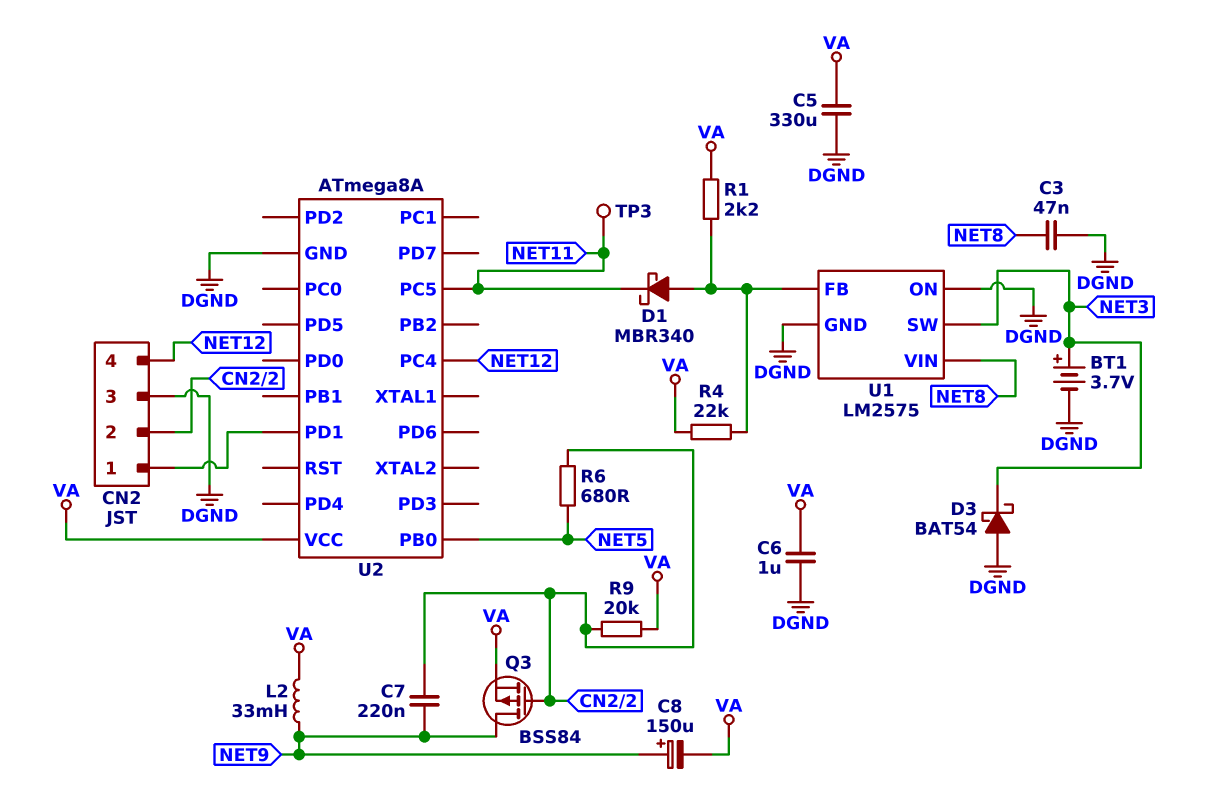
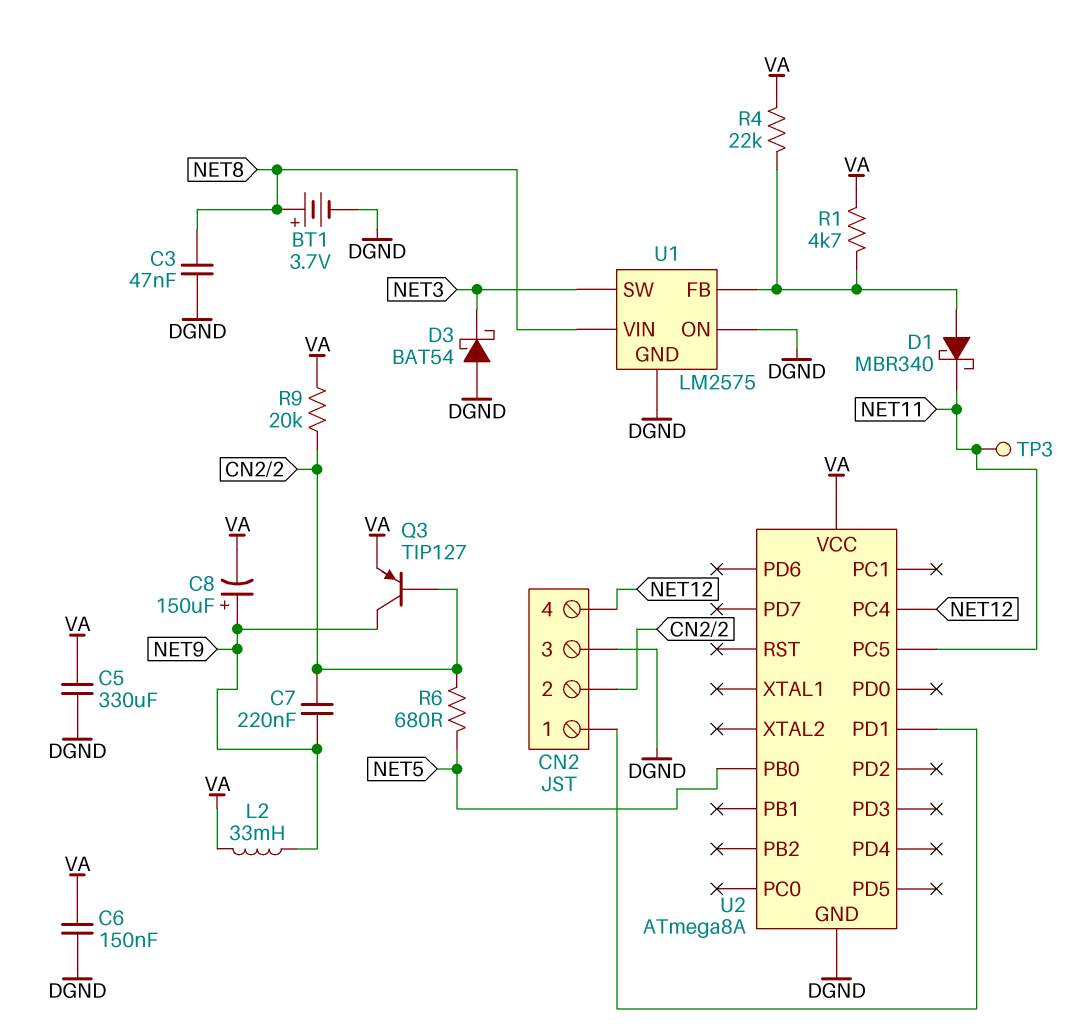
BT1: 3.7V (plus NET3, minus DGND) -> 3.7V (plus NET8, minus DGND)
C6: 1uF (DGND, VA) -> 150nF (DGND, VA)
Q3: PMOS BSS84 (G CN2/2, D NET9, S VA) -> PNP TIP127 (B CN2/2, C NET9, E VA)
R1: 2.2k (U1/FB, VA) -> 4.7k (U1/FB, VA)

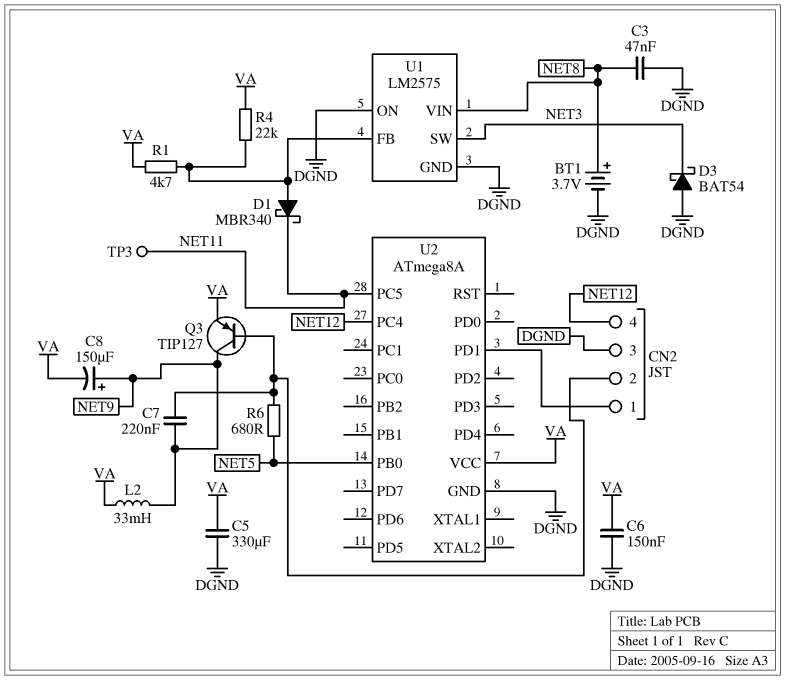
R9: 20k (CN2/2, VA) -> none

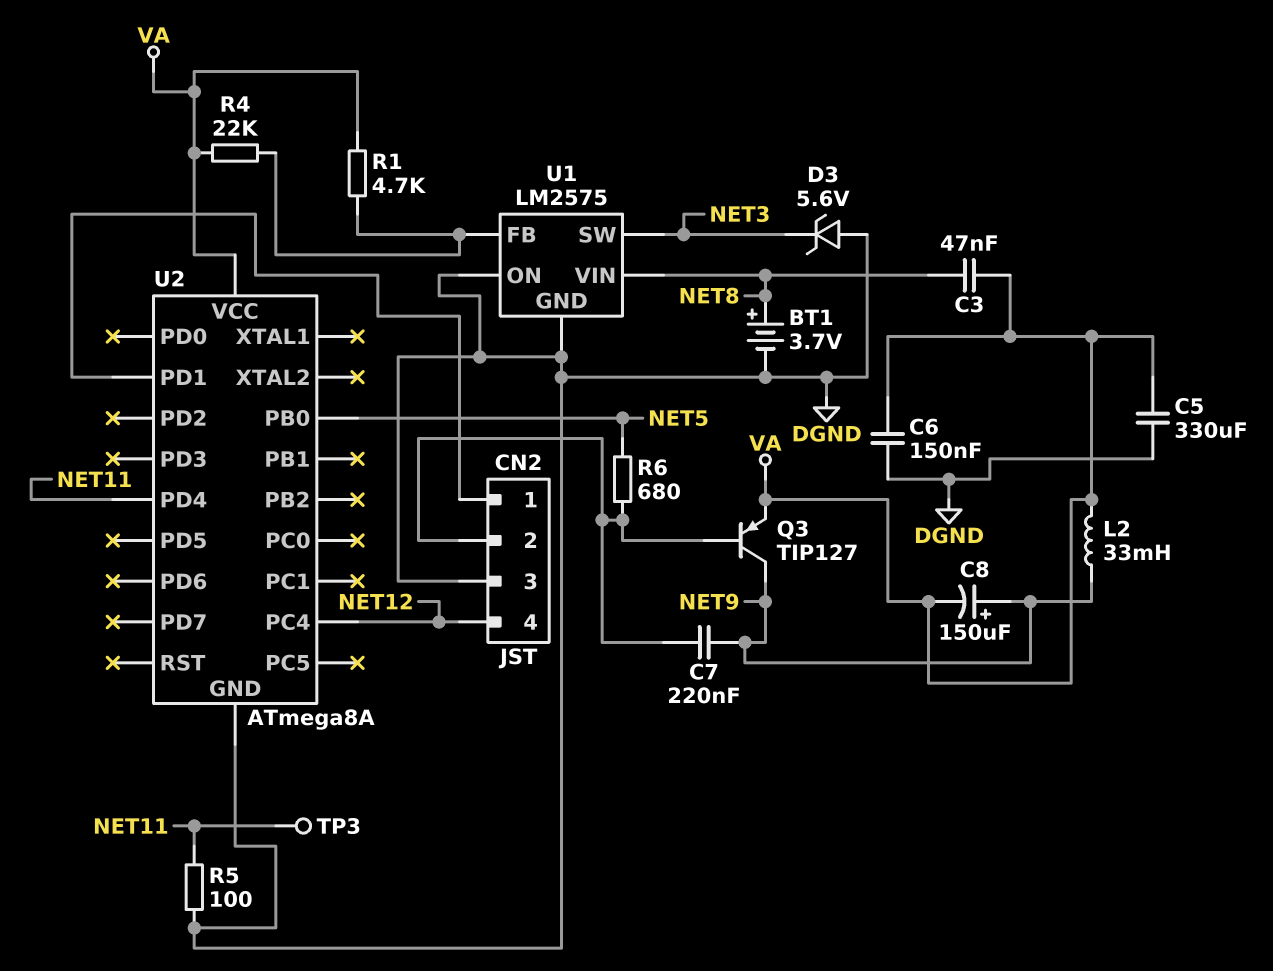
C3: 47nF (DGND, NET8) -> 47nF (NET8, VA)
D1: schottky MBR340 (A U1/FB, K NET11) -> none
D3: schottky BAT54 (A DGND, K NET3) -> zener 5.6V (A DGND, K NET3)
R5: none -> 100 (DGND, NET11)
U2 pin PC5: NET11 -> none
U2 pin PD4: none -> NET11

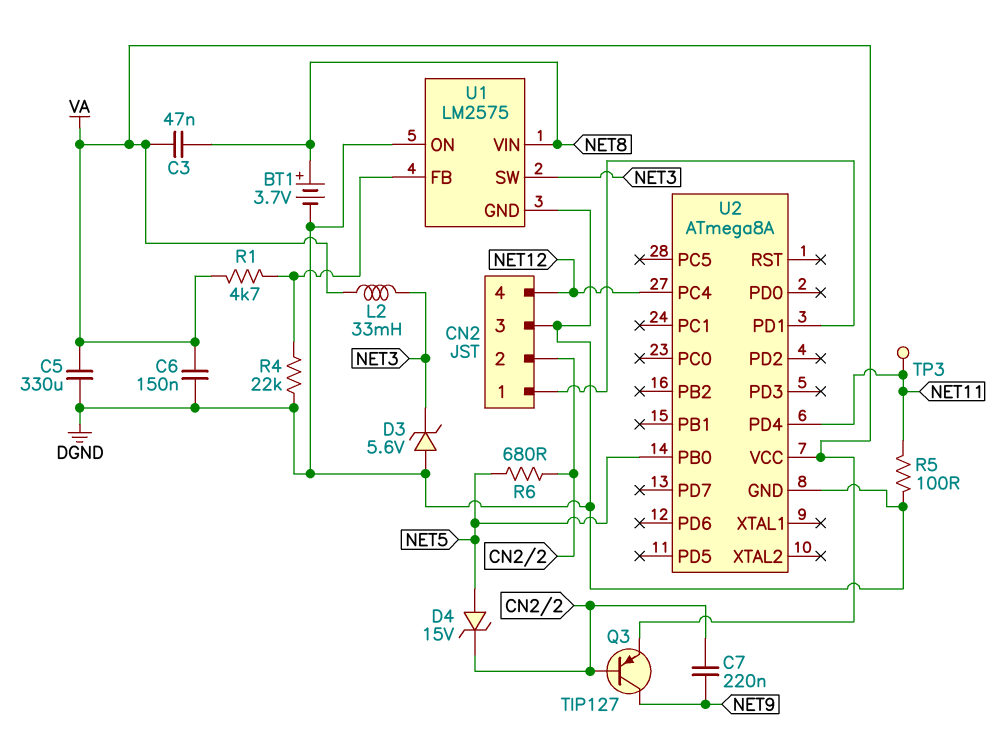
C8: 150uF (plus NET9, minus VA) -> none
D4: none -> zener 15V (A NET5, K CN2/2)
L2: 33mH (NET9, VA) -> 33mH (NET3, VA)
R4: 22k (U1/FB, VA) -> 22k (DGND, U1/FB)

